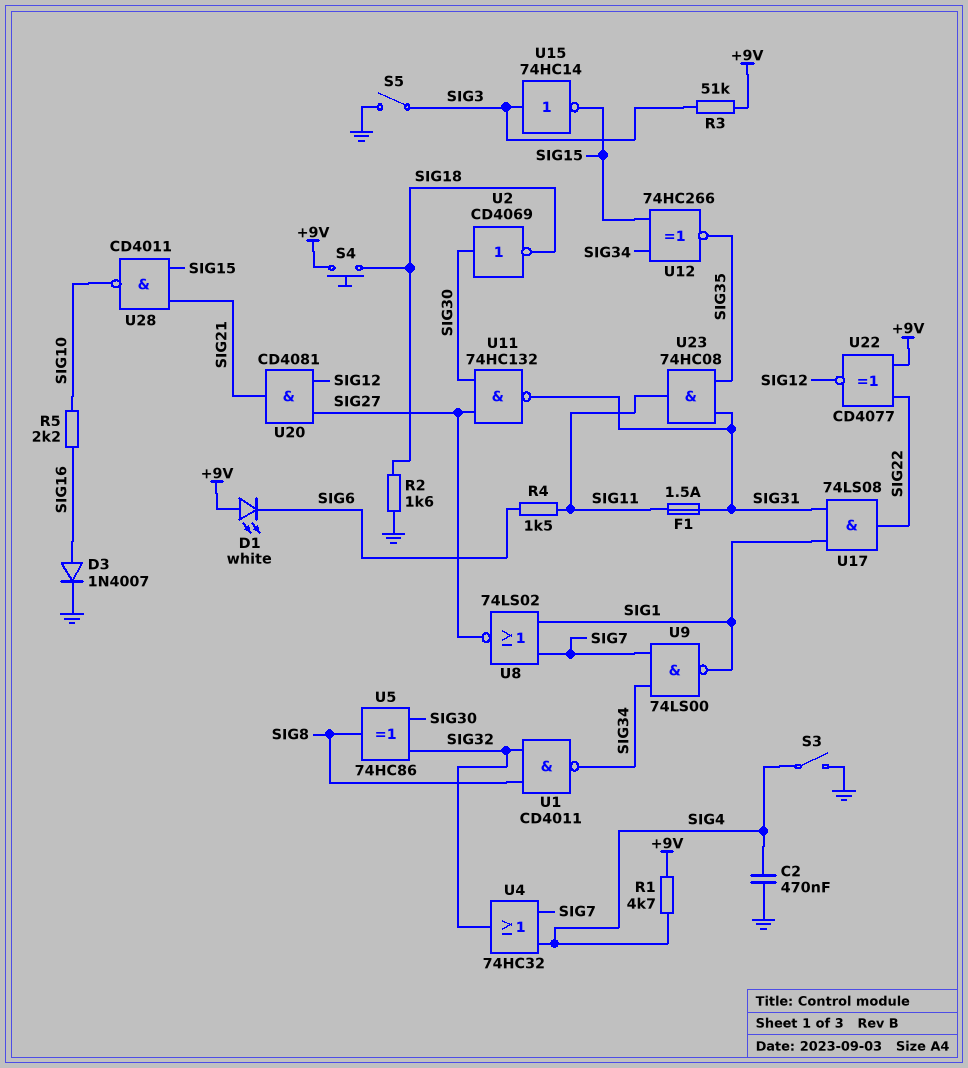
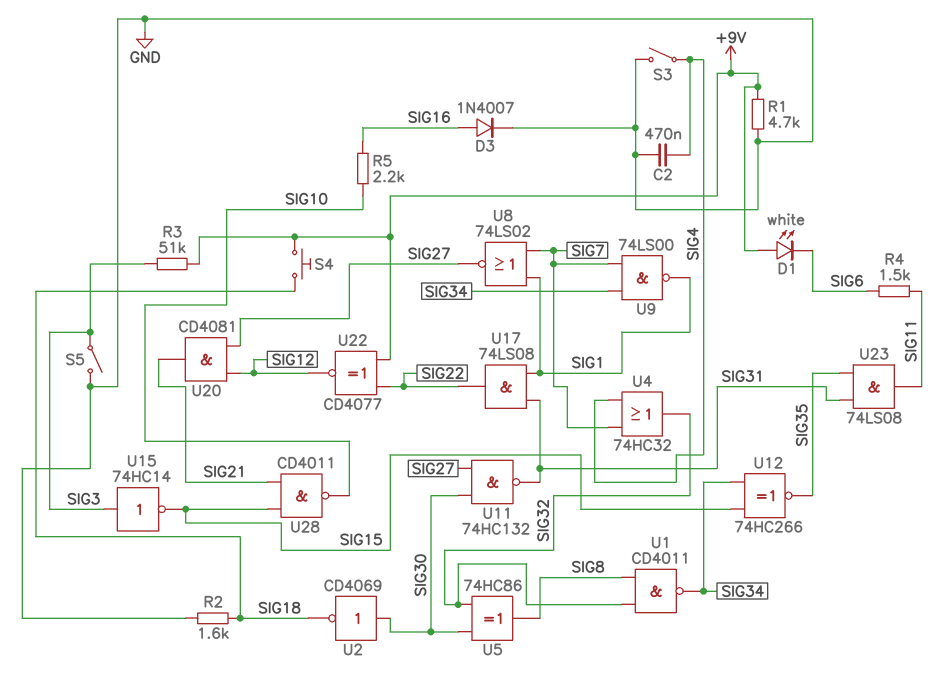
F1: 1.5A (SIG11, SIG31) -> none
R1: 4.7k (+9V, SIG4) -> 4.7k (+9V, GND)
U23: AND 74HC08 (in SIG31, in SIG35, out SIG11) -> AND 74LS08 (in SIG31, in SIG35, out SIG11)

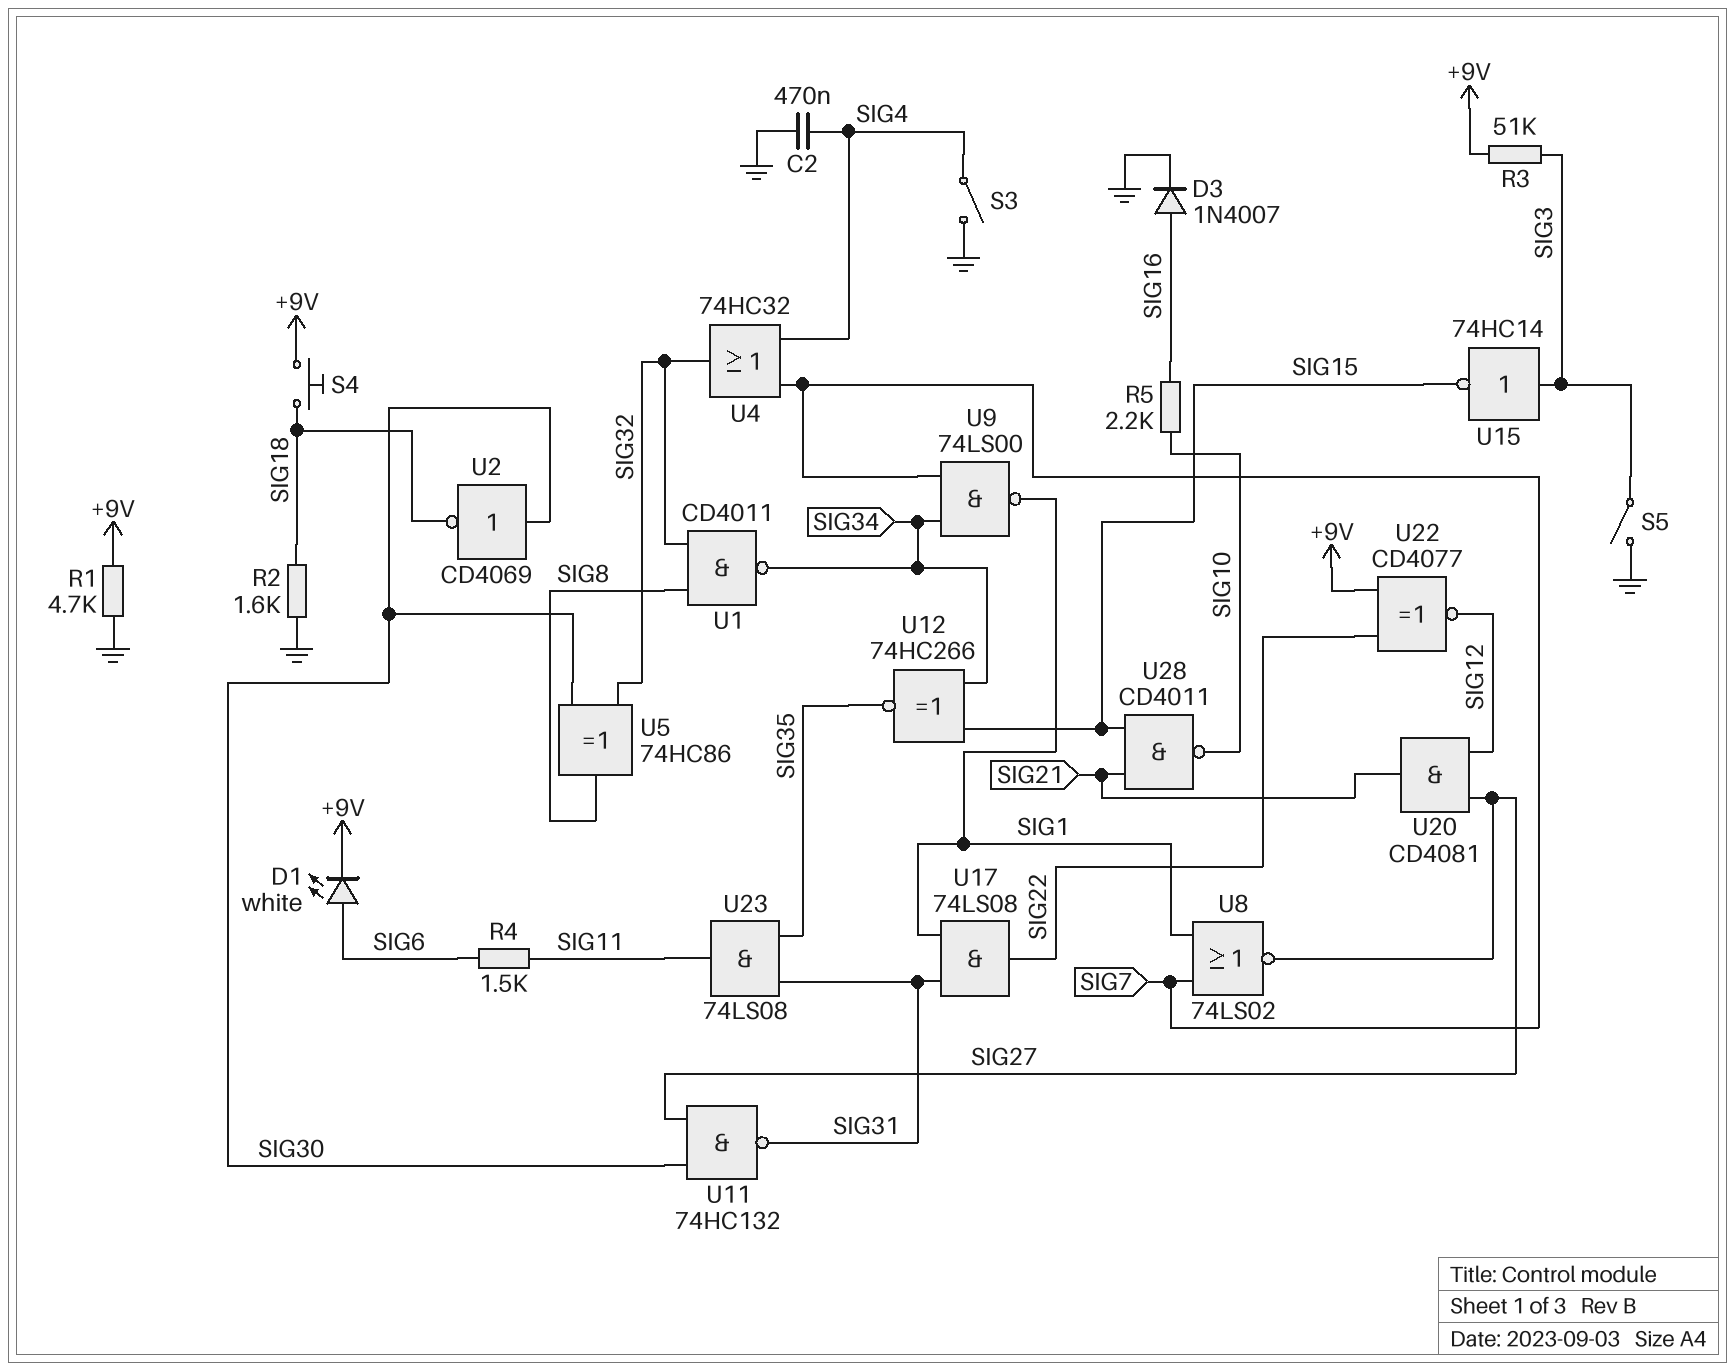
D1: LED white (A +9V, K SIG6) -> LED white (A SIG6, K +9V)

